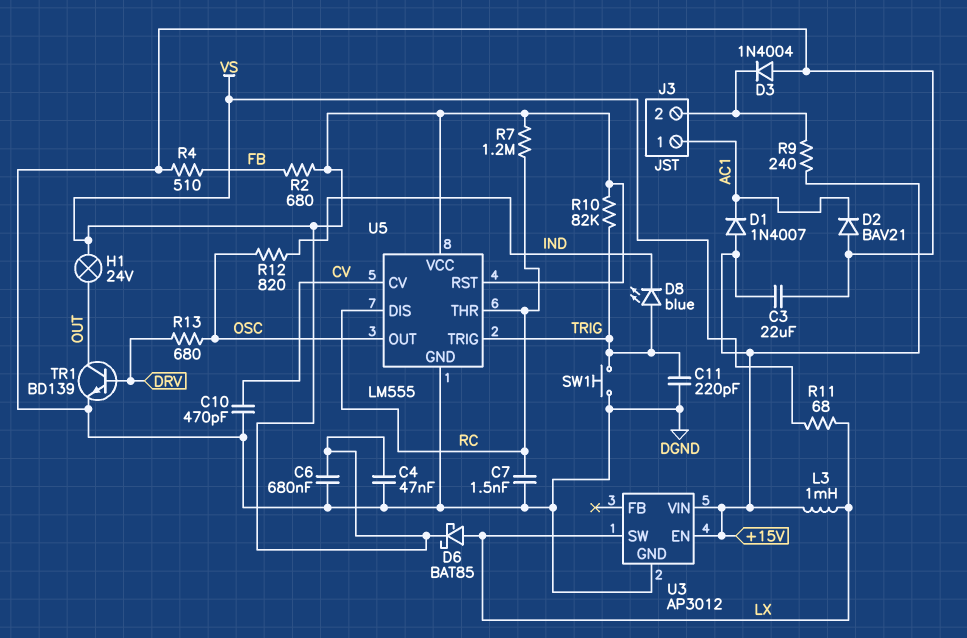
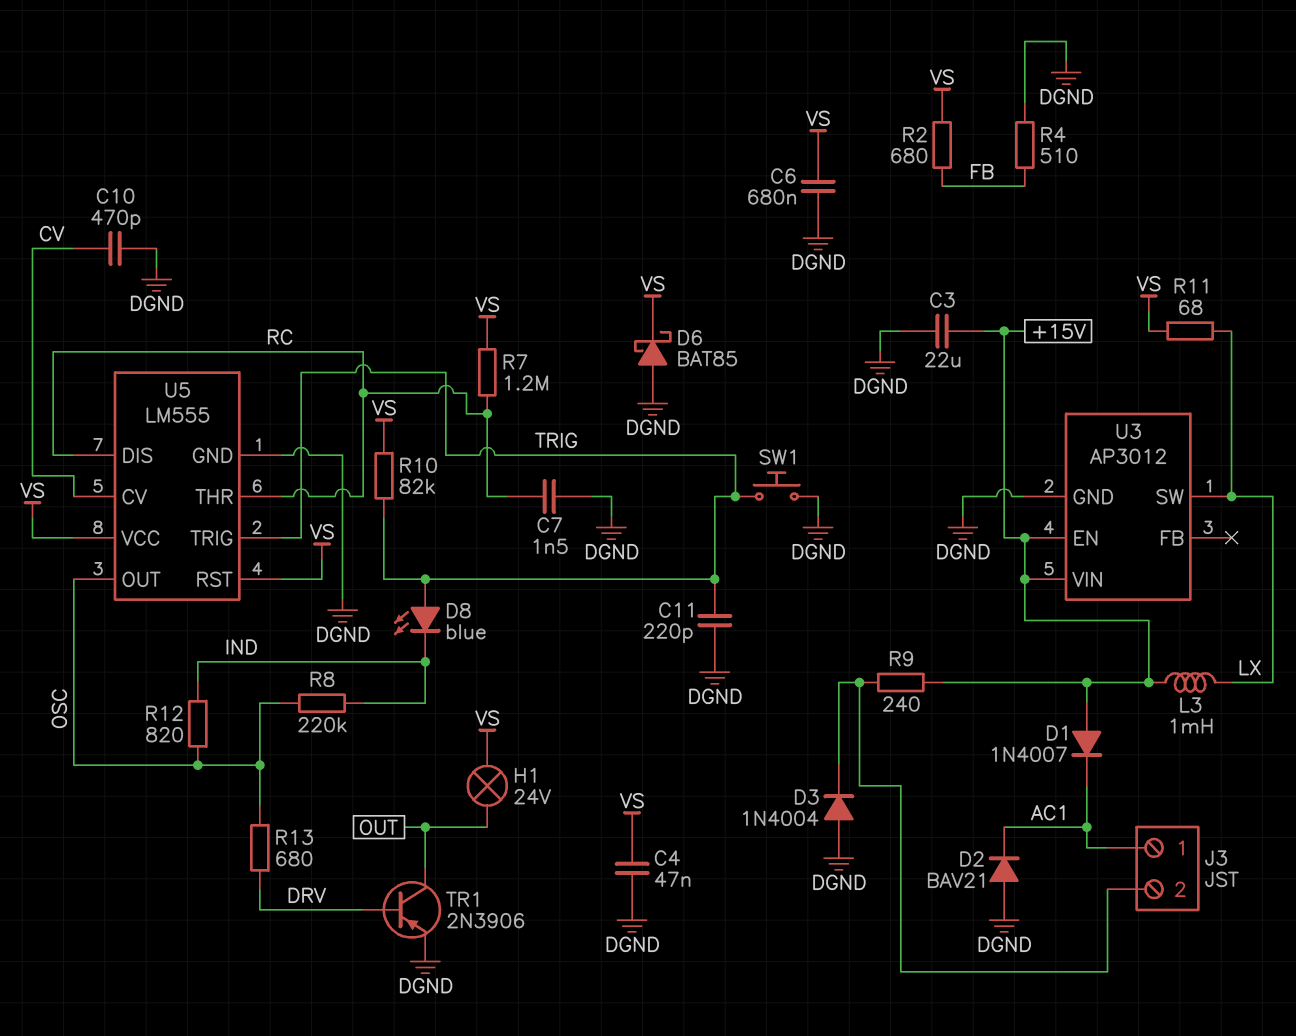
D6: schottky BAT85 (A LX, K VS) -> schottky BAT85 (A DGND, K VS)
R8: none -> 220k (IND, OSC)
TR1: NPN BD139 (B DRV, C OUT, E DGND) -> PNP 2N3906 (B DRV, C OUT, E DGND)

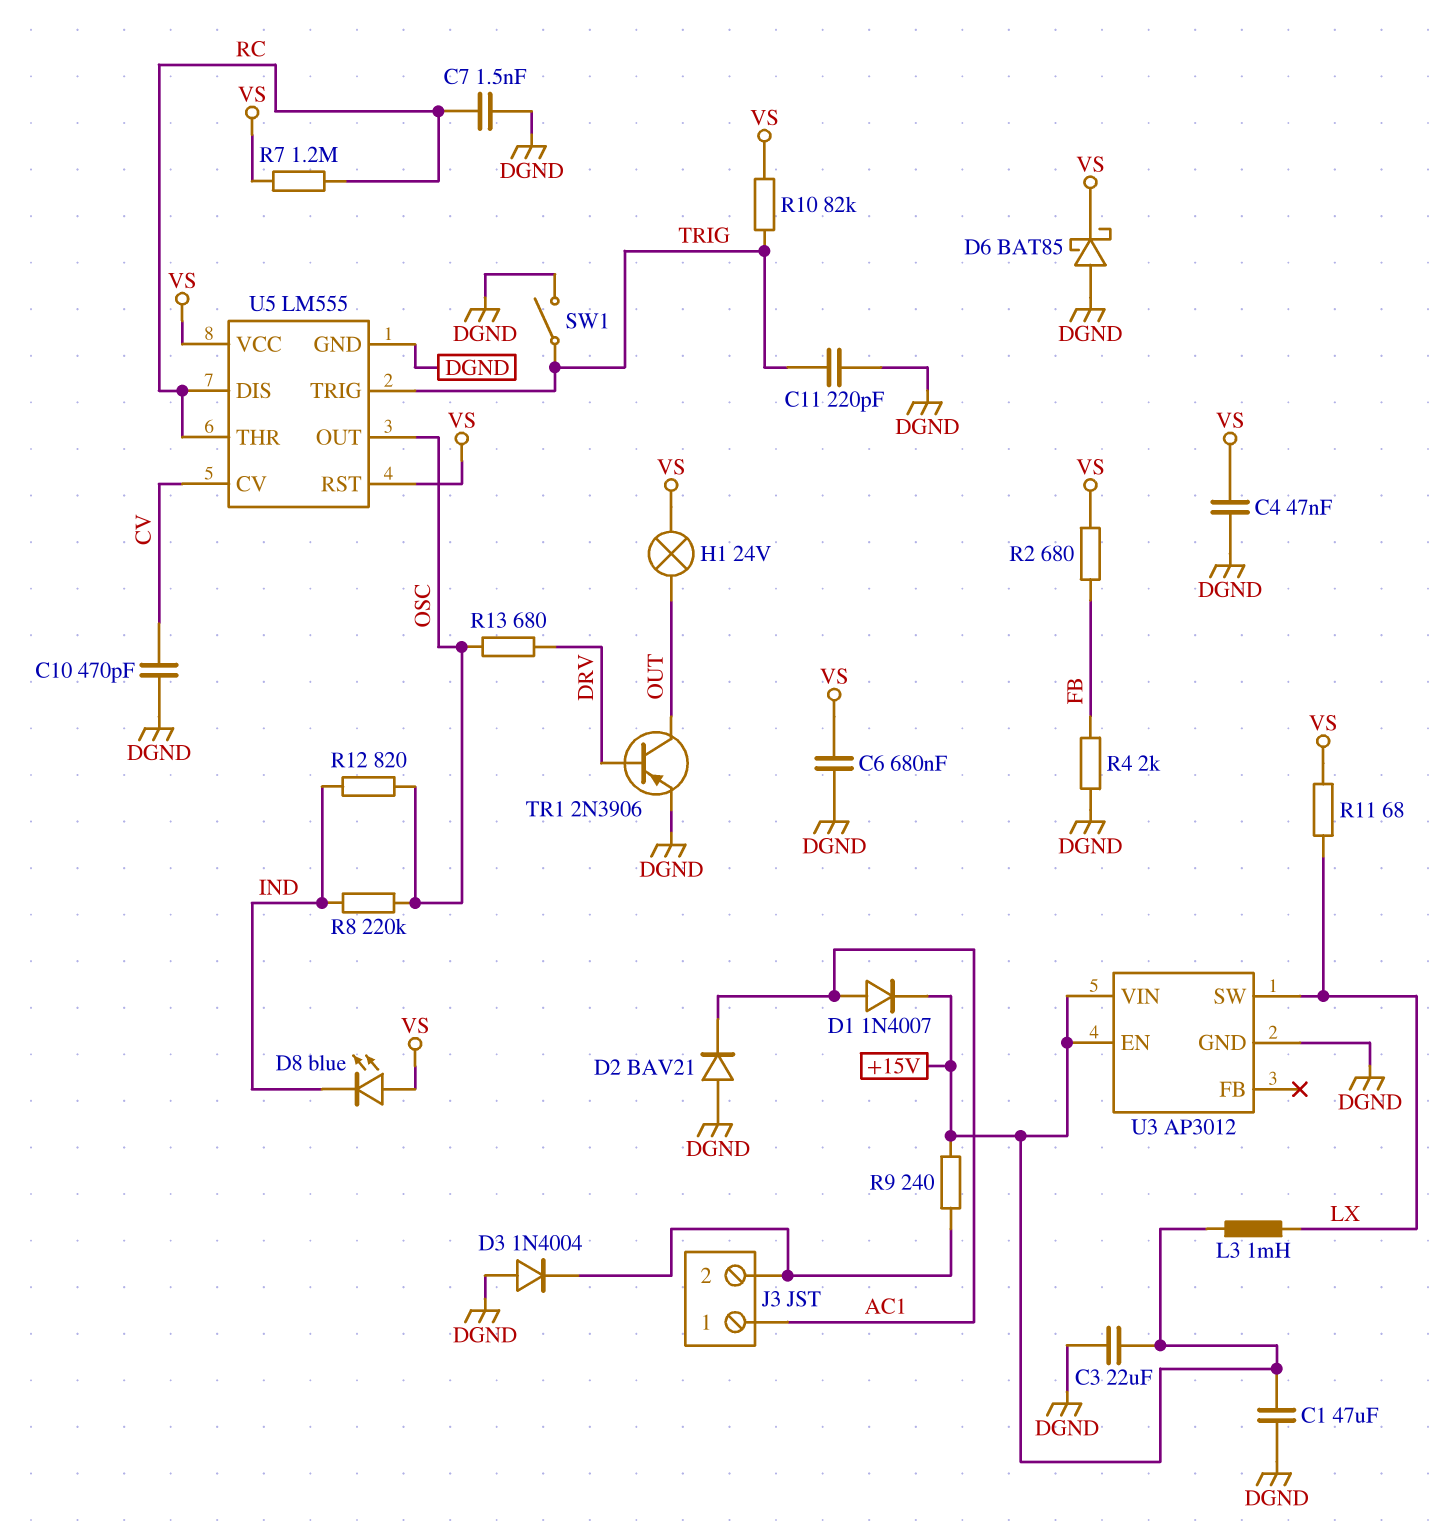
C1: none -> 47uF (+15V, DGND)
D1: diode 1N4007 (A +15V, K AC1) -> diode 1N4007 (A AC1, K +15V)
D8: LED blue (A TRIG, K IND) -> LED blue (A VS, K IND)
R4: 510 (DGND, FB) -> 2k (DGND, FB)
SW1: button (DGND, TRIG) -> switch (DGND, TRIG)

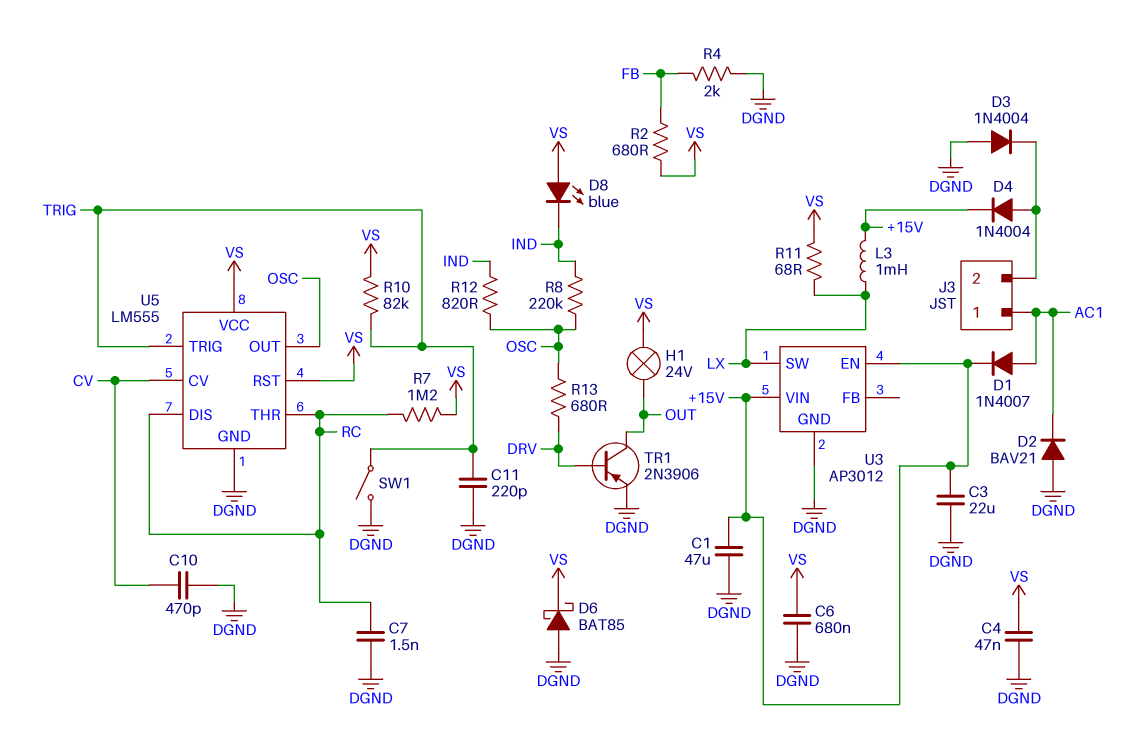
D4: none -> diode 1N4004 (A J3/2, K +15V)
R9: 240 (+15V, J3/2) -> none

